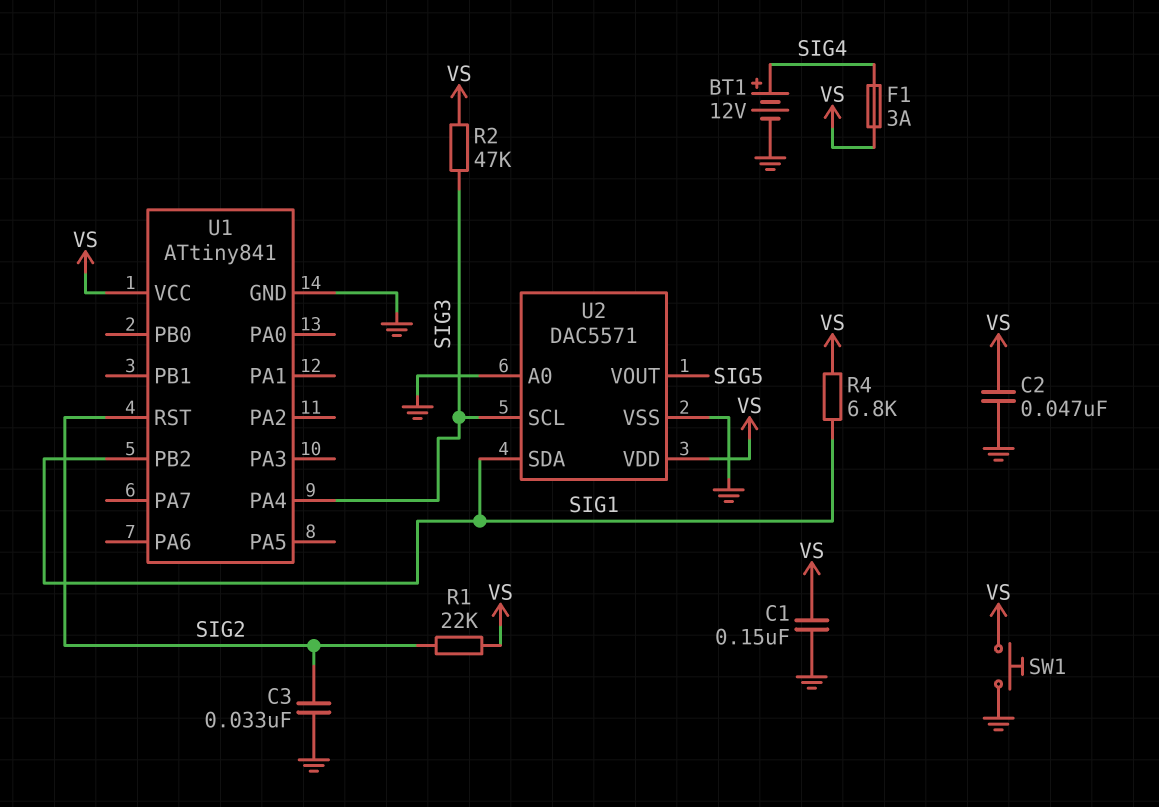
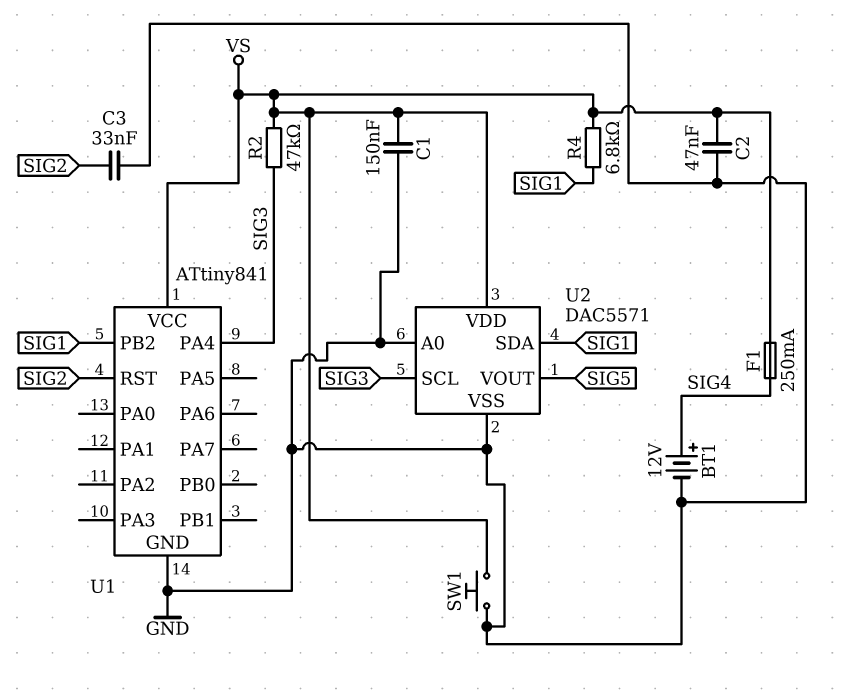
F1: 3A (SIG4, VS) -> 250mA (SIG4, VS)
R1: 22k (SIG2, VS) -> none

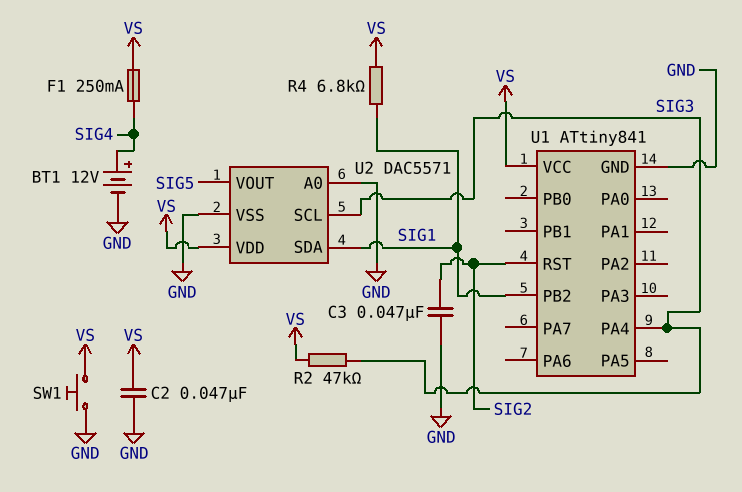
C1: 150nF (GND, VS) -> none
C3: 33nF (GND, SIG2) -> 47nF (GND, SIG2)

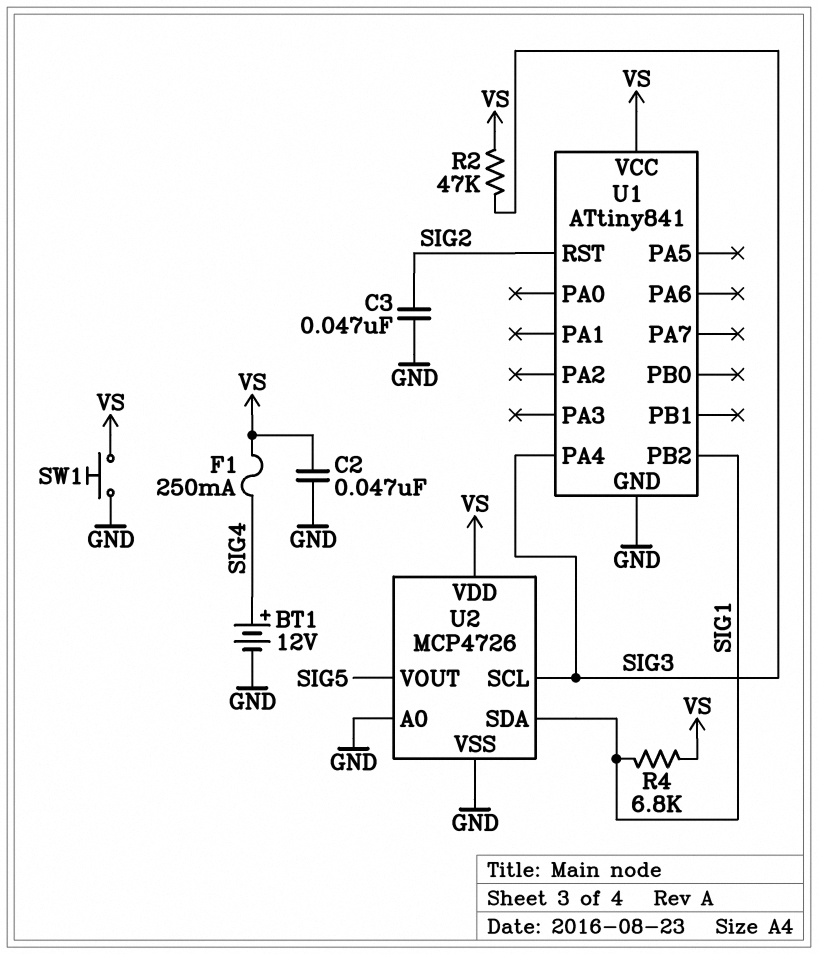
U2: DAC5571 -> MCP4726

